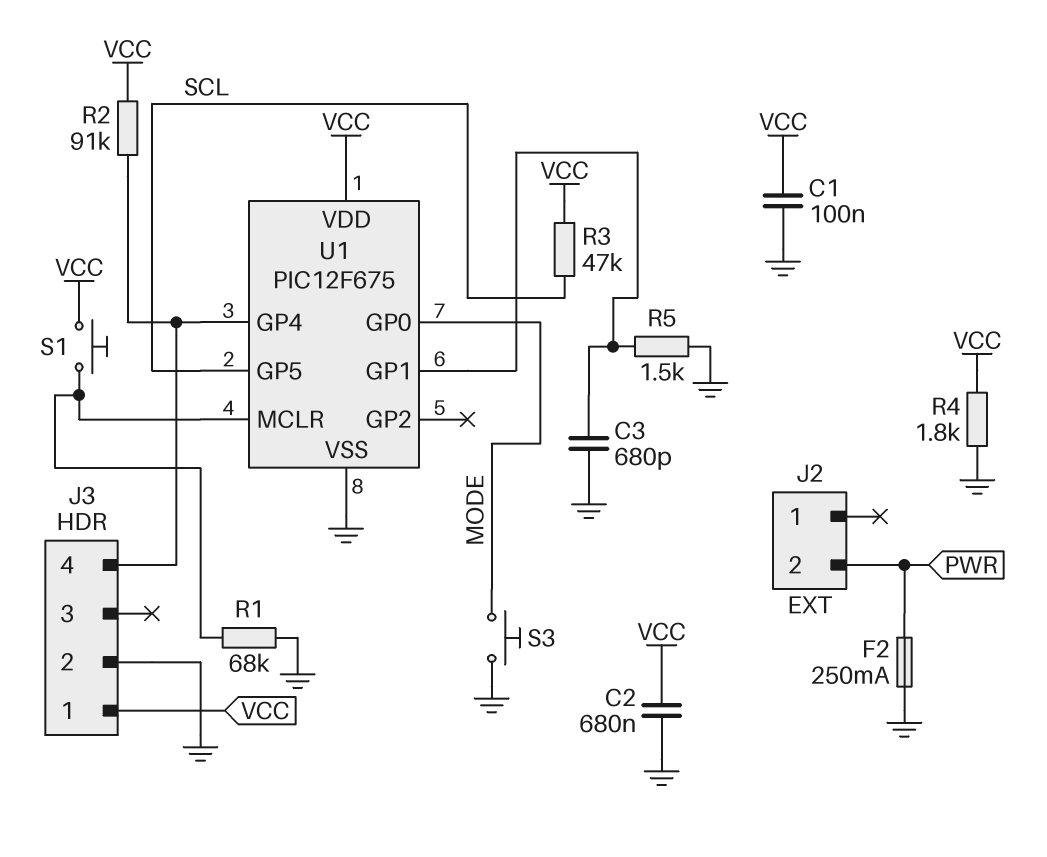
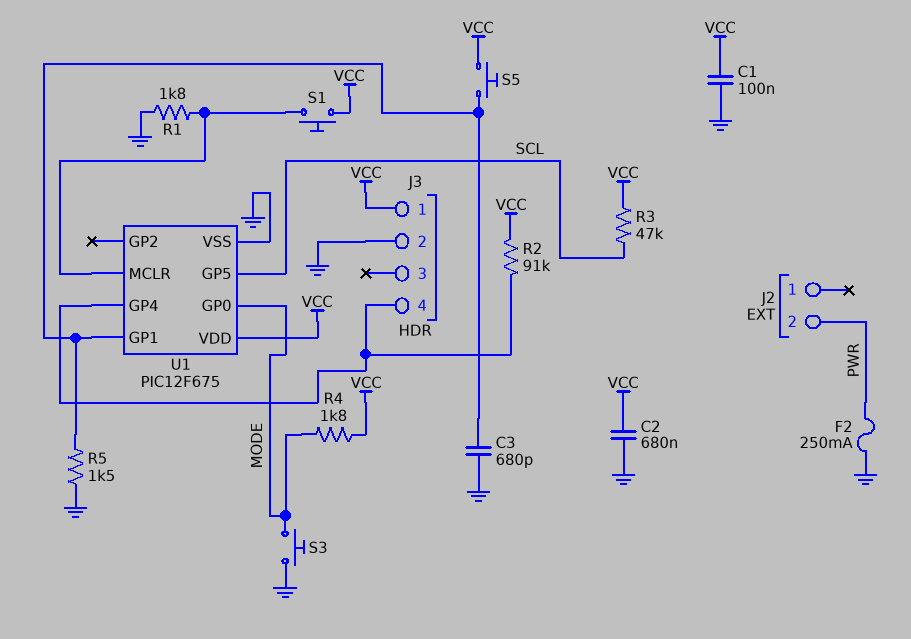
R1: 68k (GND, U1/MCLR) -> 1.8k (GND, U1/MCLR)
R4: 1.8k (GND, VCC) -> 1.8k (MODE, VCC)
S5: none -> button (U1/GP1, VCC)

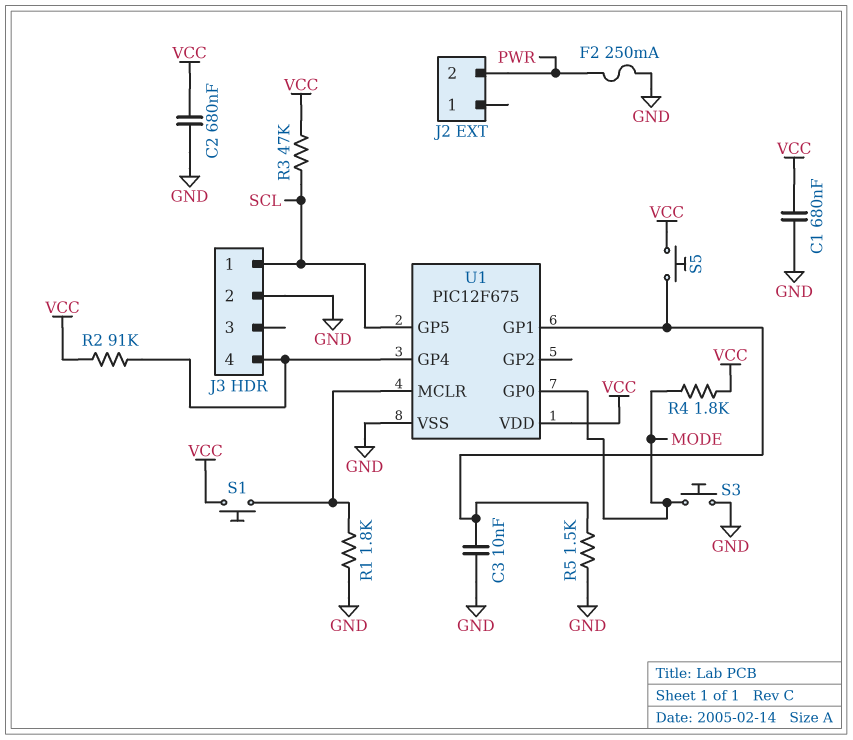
C1: 100nF (GND, VCC) -> 680nF (GND, VCC)
C3: 680pF (GND, U1/GP1) -> 10nF (GND, U1/GP1)
J3 pin 1: VCC -> SCL

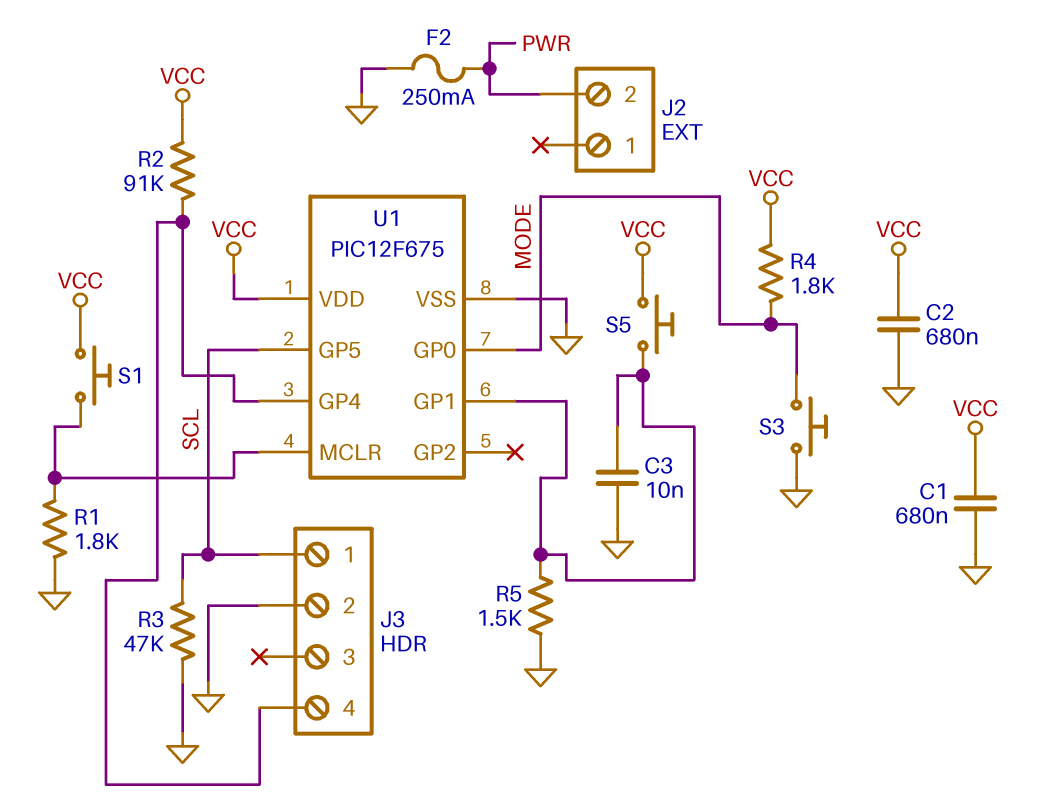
R3: 47k (SCL, VCC) -> 47k (GND, SCL)

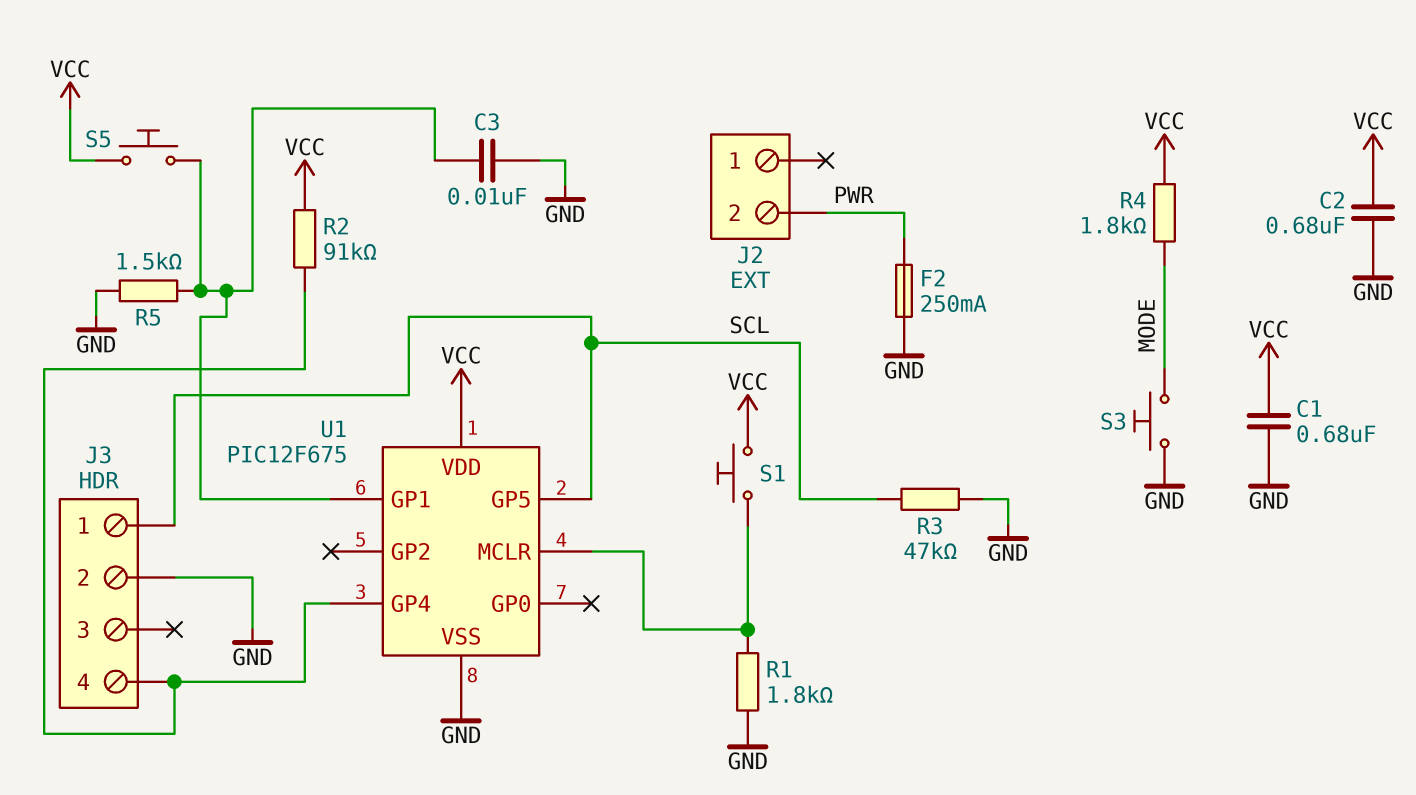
U1 pin GP0: MODE -> none

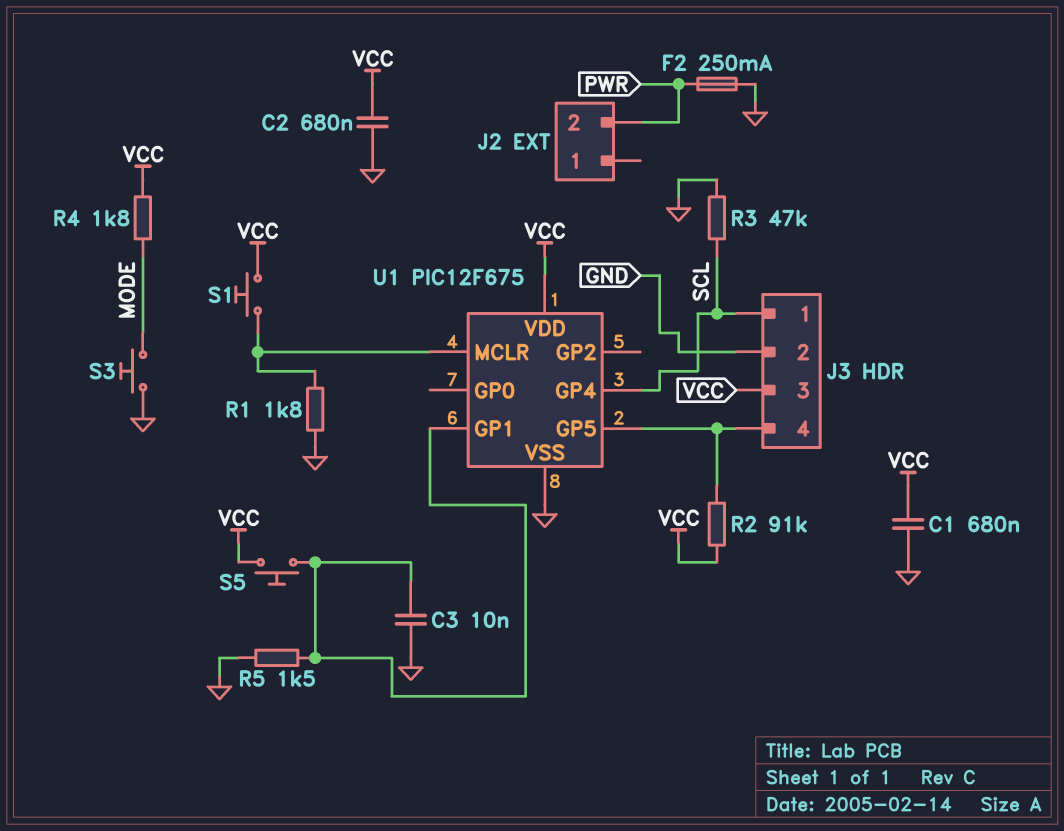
J3 pin 3: none -> VCC
U1 pin GP4: J3/4 -> SCL
U1 pin GP5: SCL -> J3/4

